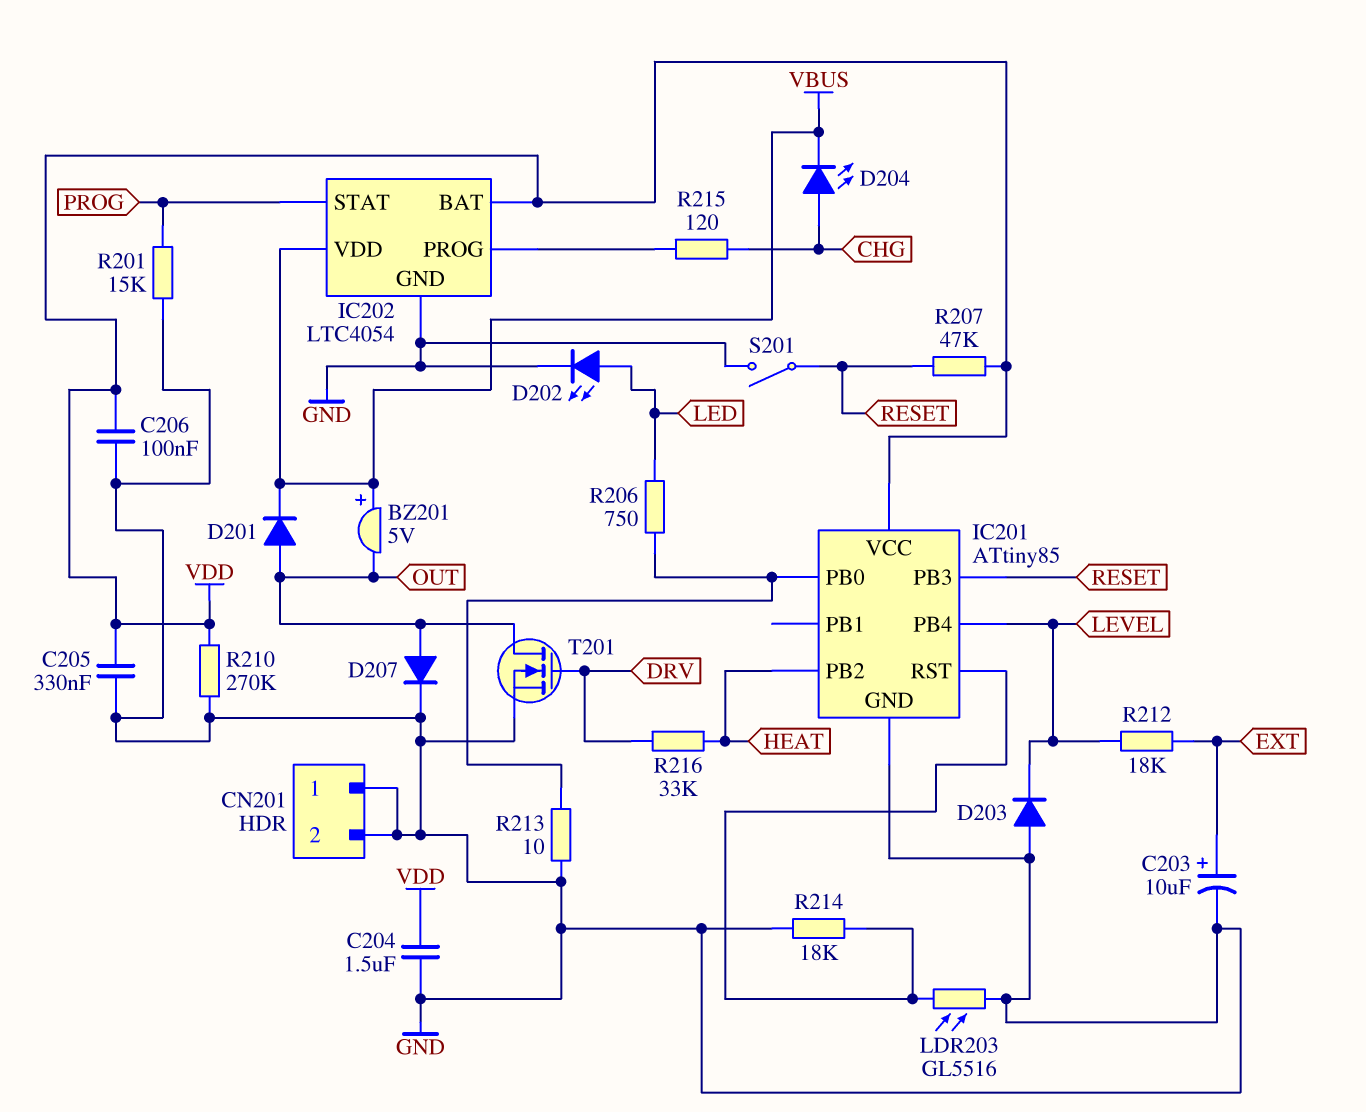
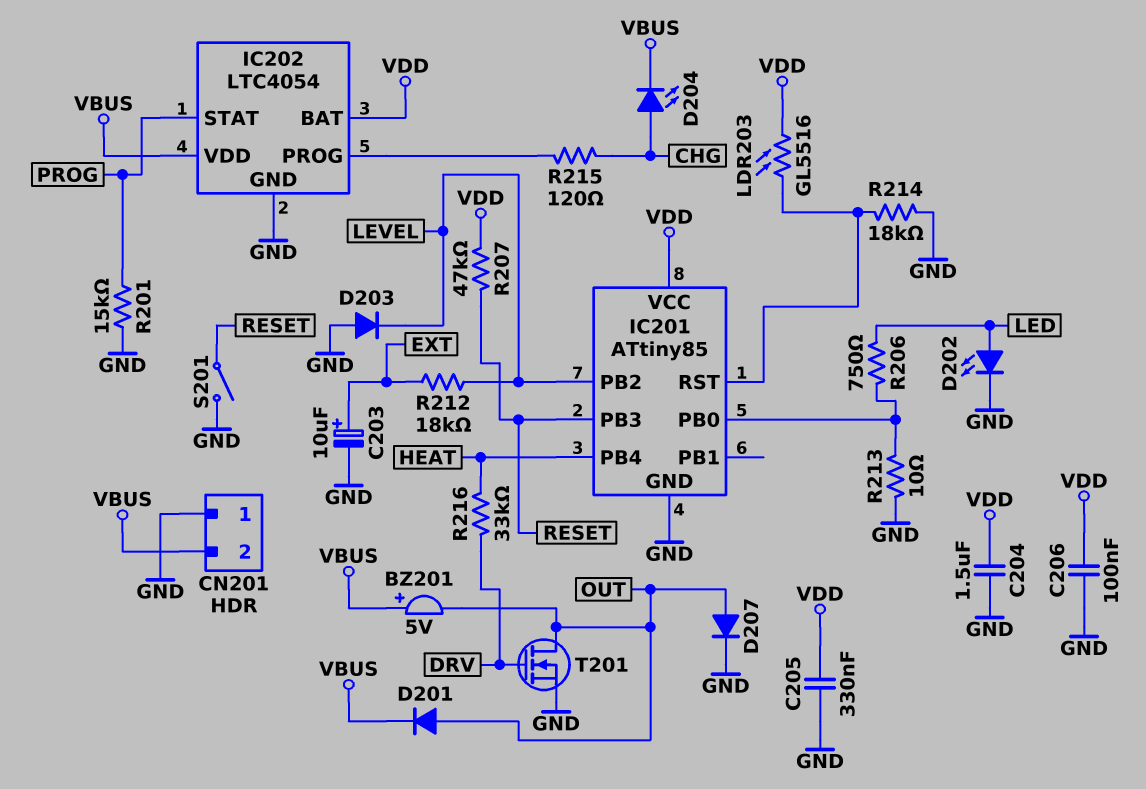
CN201 pin 2: GND -> VBUS
IC201 pin PB2: HEAT -> LEVEL
IC201 pin PB4: LEVEL -> HEAT
LDR203: GL5516 (GND, IC201/RST) -> GL5516 (IC201/RST, VDD)
R210: 270k (GND, VDD) -> none

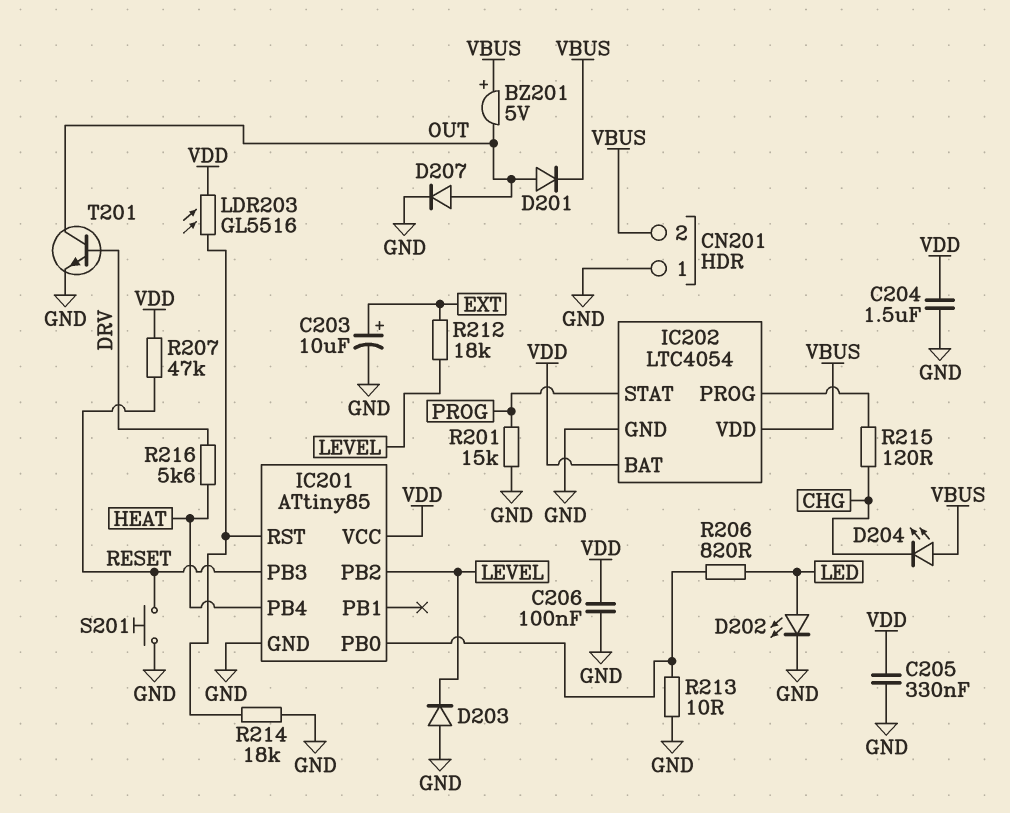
D204: LED (A CHG, K VBUS) -> LED (A VBUS, K CHG)
R206: 750 (IC201/PB0, LED) -> 820 (IC201/PB0, LED)
R216: 33k (DRV, HEAT) -> 5.6k (DRV, HEAT)
S201: switch (GND, RESET) -> button (GND, RESET)
T201: NMOS (G DRV, D OUT, S GND) -> NPN (B DRV, C OUT, E GND)

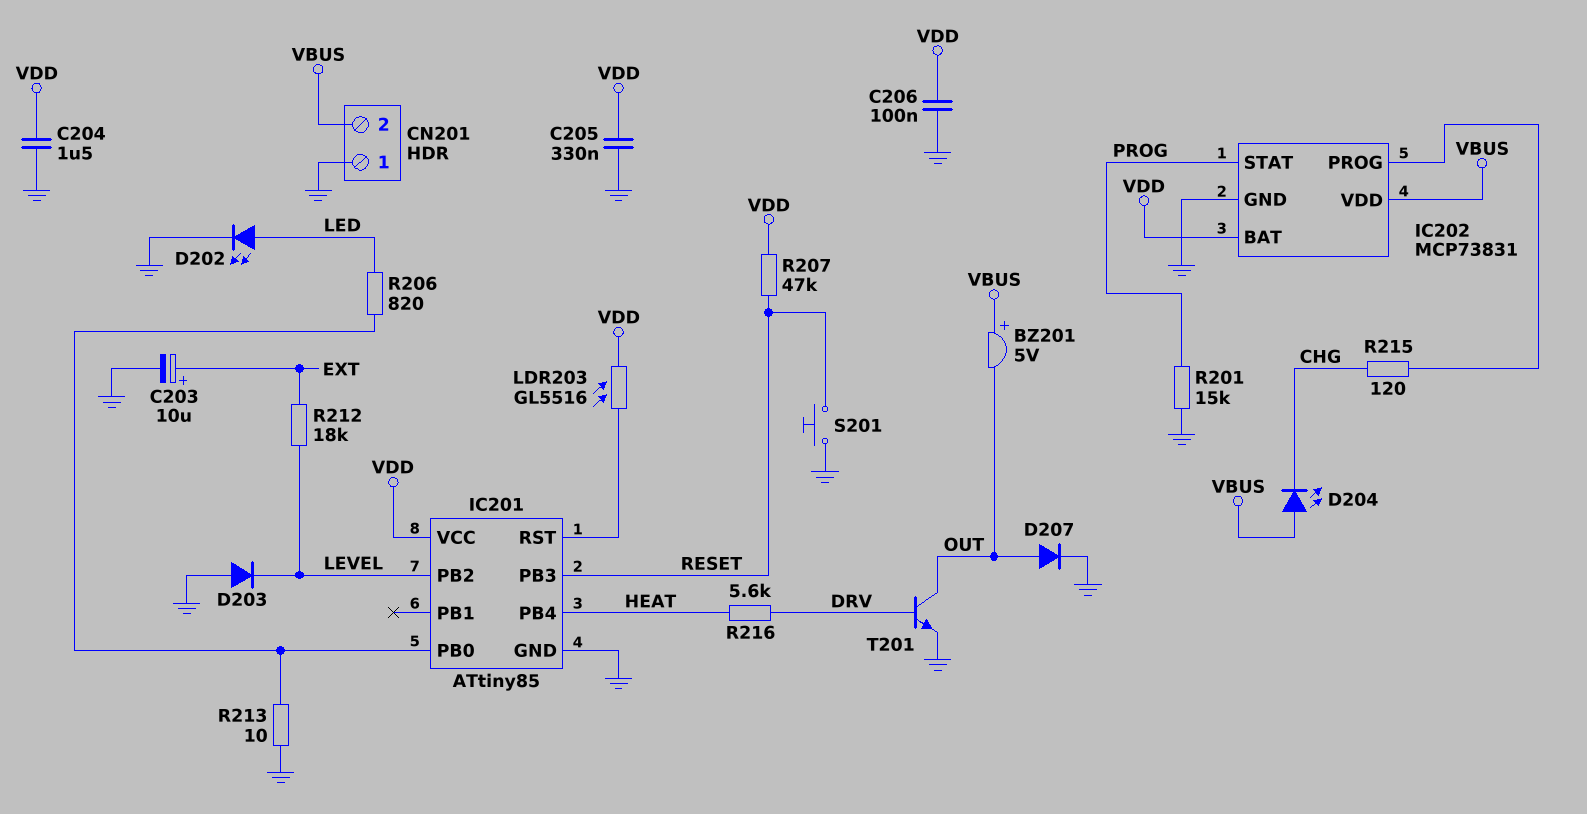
D201: diode (A OUT, K VBUS) -> none
IC202: LTC4054 -> MCP73831
R214: 18k (GND, IC201/RST) -> none

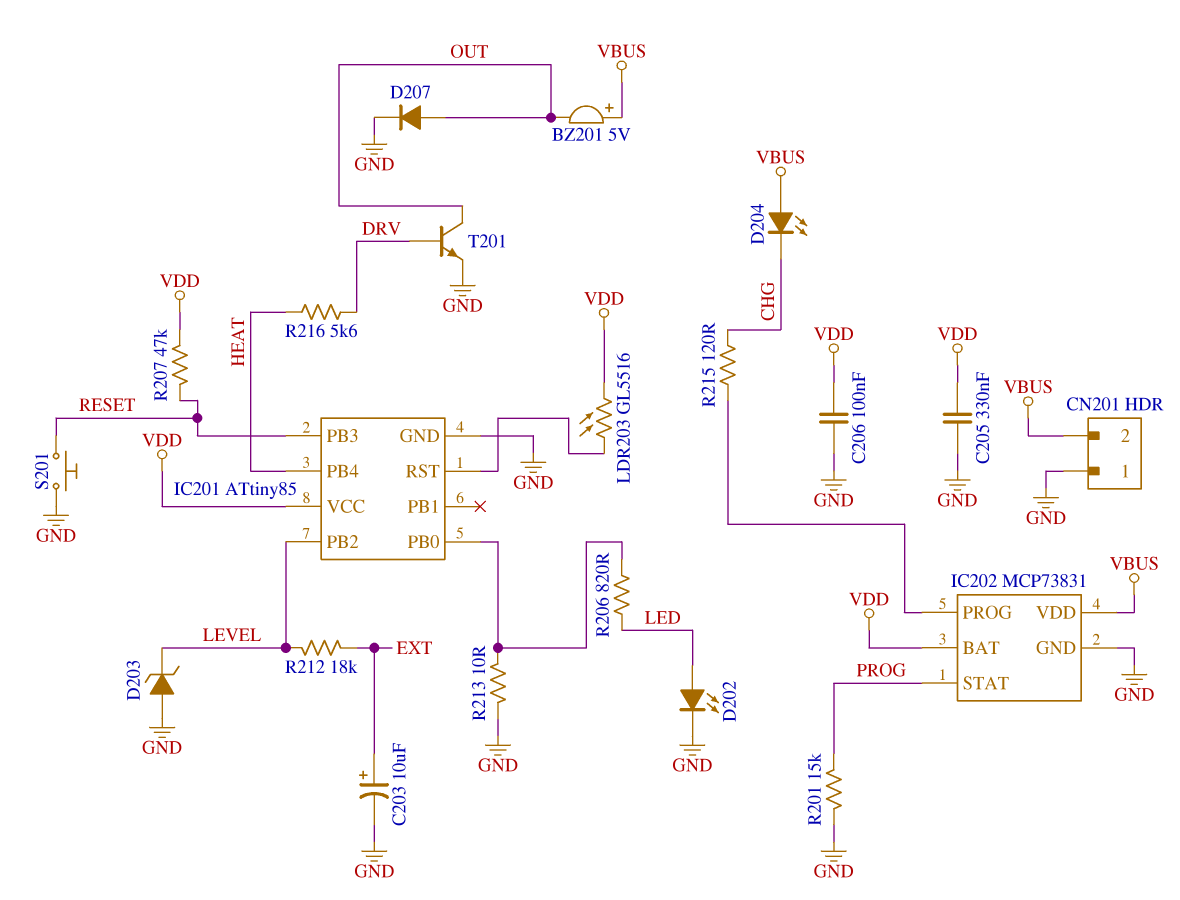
C204: 1.5uF (GND, VDD) -> none
D203: diode (A GND, K LEVEL) -> zener (A GND, K LEVEL)

